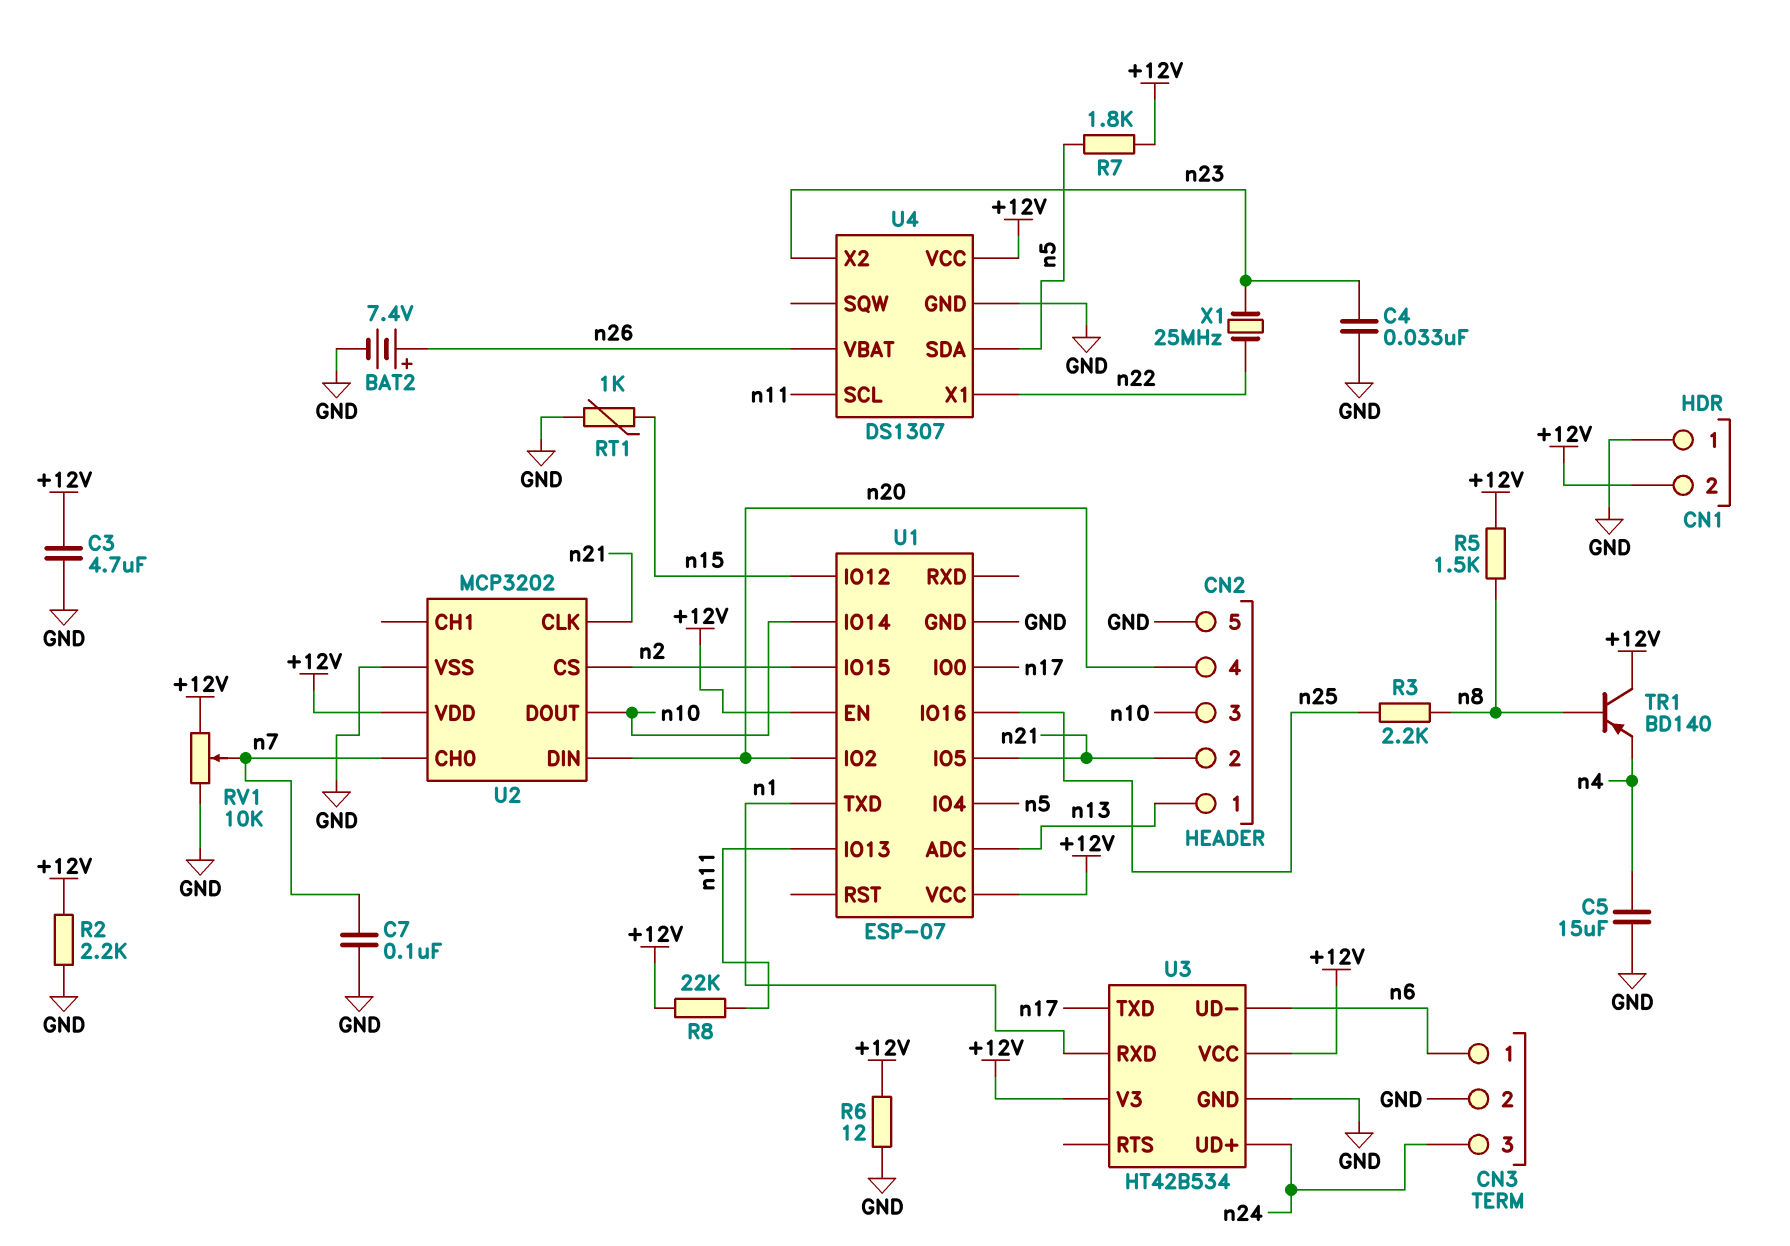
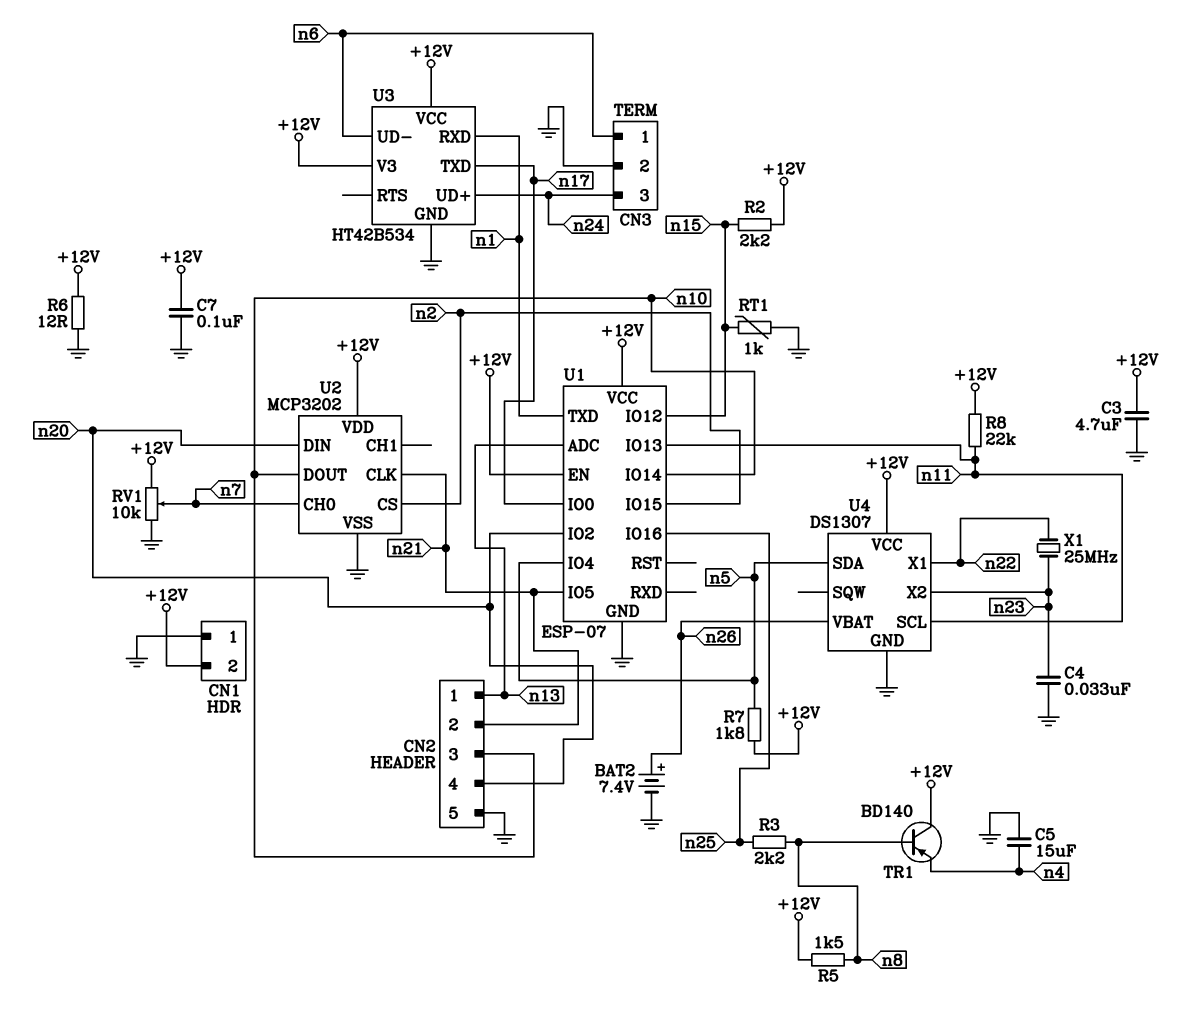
C7: 100nF (GND, n7) -> 100nF (+12V, GND)
R2: 2.2k (+12V, GND) -> 2.2k (+12V, n15)

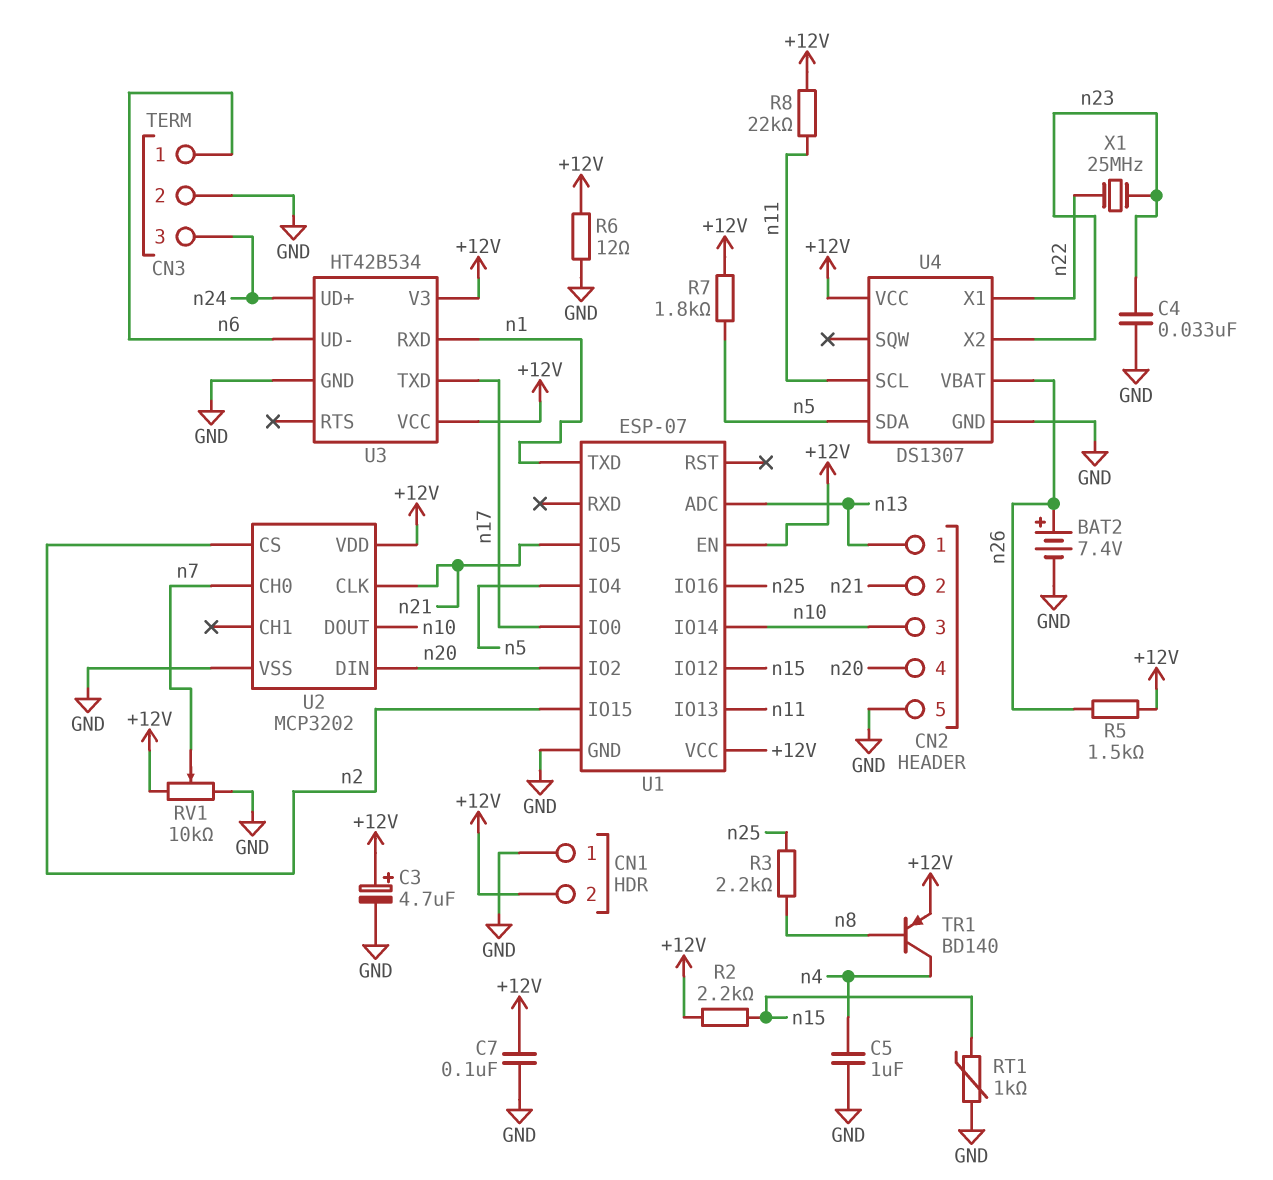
C3: 4.7uF (+12V, GND) -> 4.7uF (plus +12V, minus GND)
C5: 15uF (GND, n4) -> 1uF (GND, n4)
R5: 1.5k (+12V, n8) -> 1.5k (+12V, n26)
TR1: PNP BD140 (B n8, C +12V, E n4) -> PNP BD140 (B n8, C n4, E +12V)

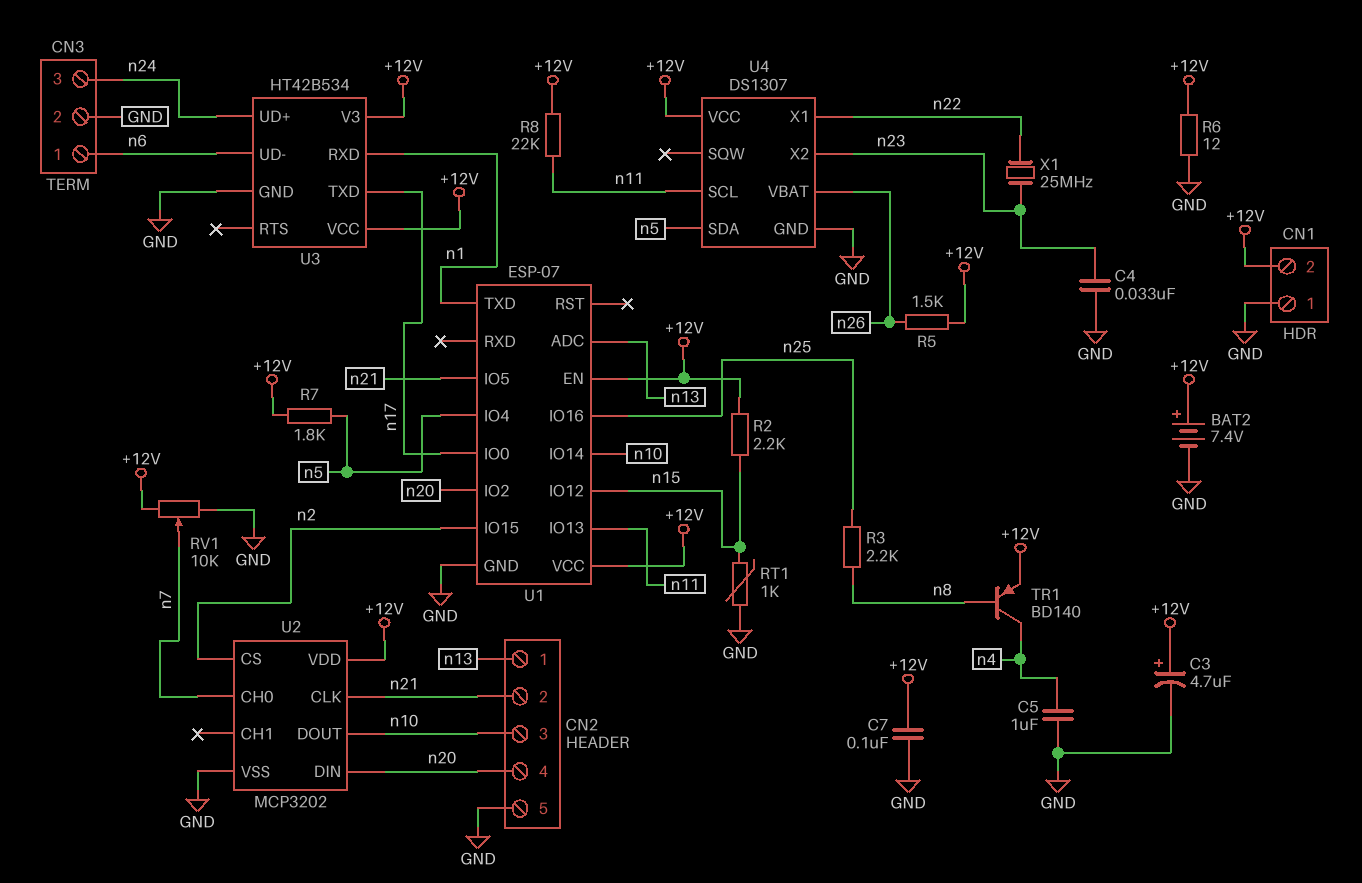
BAT2: 7.4V (plus n26, minus GND) -> 7.4V (plus +12V, minus GND)

